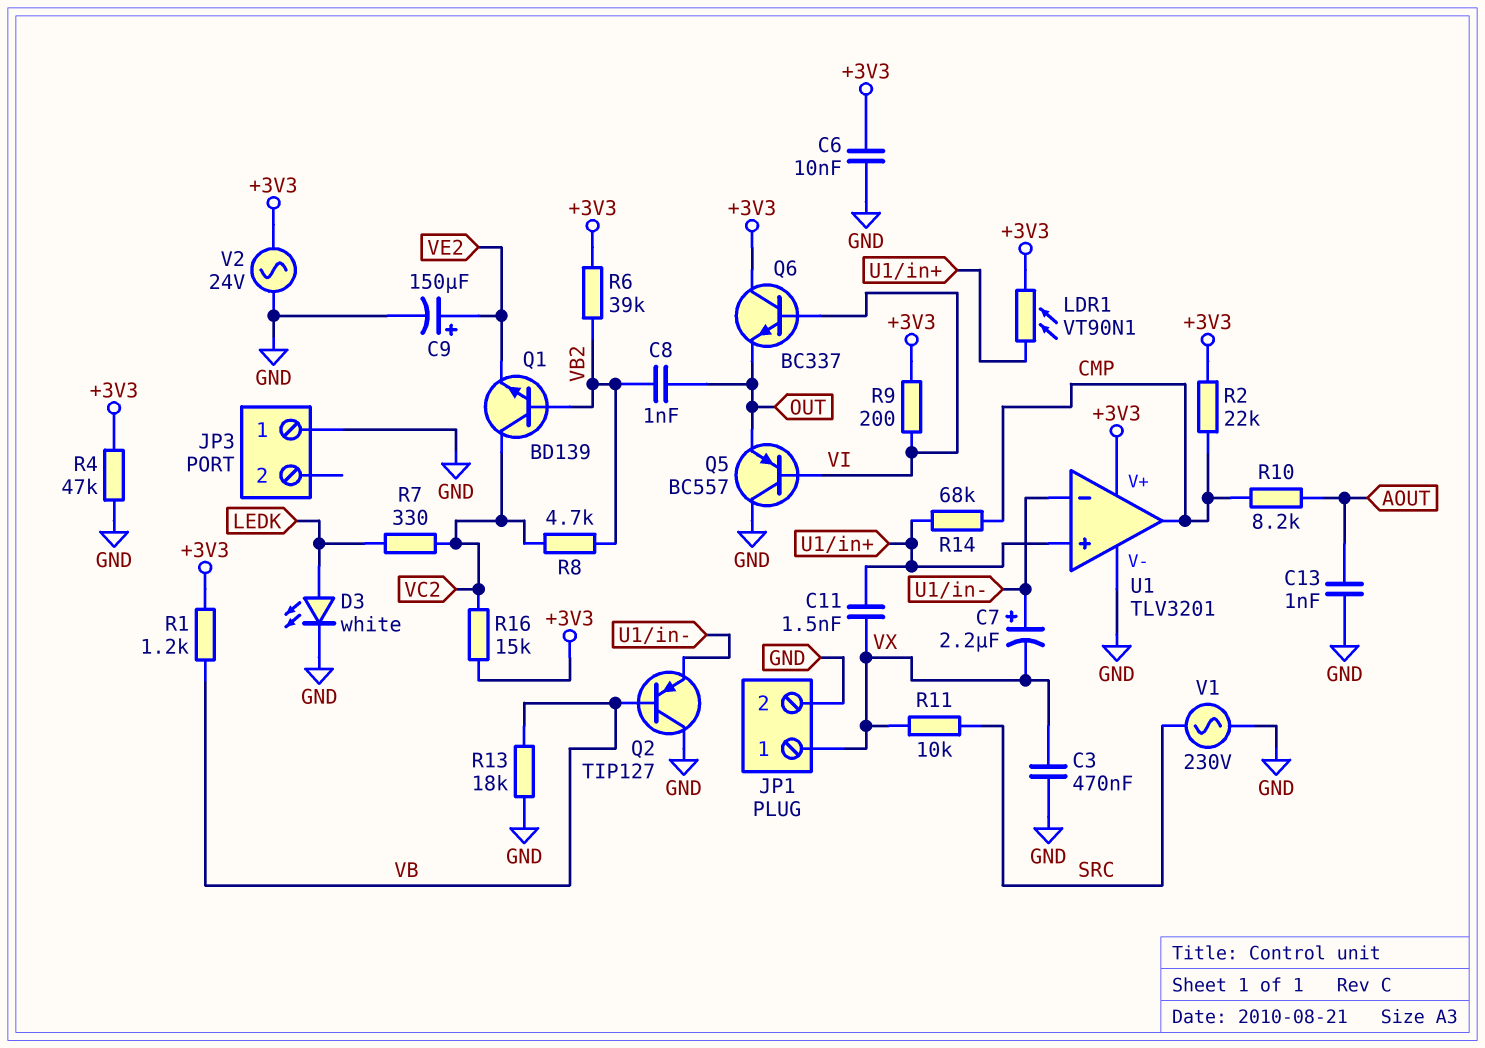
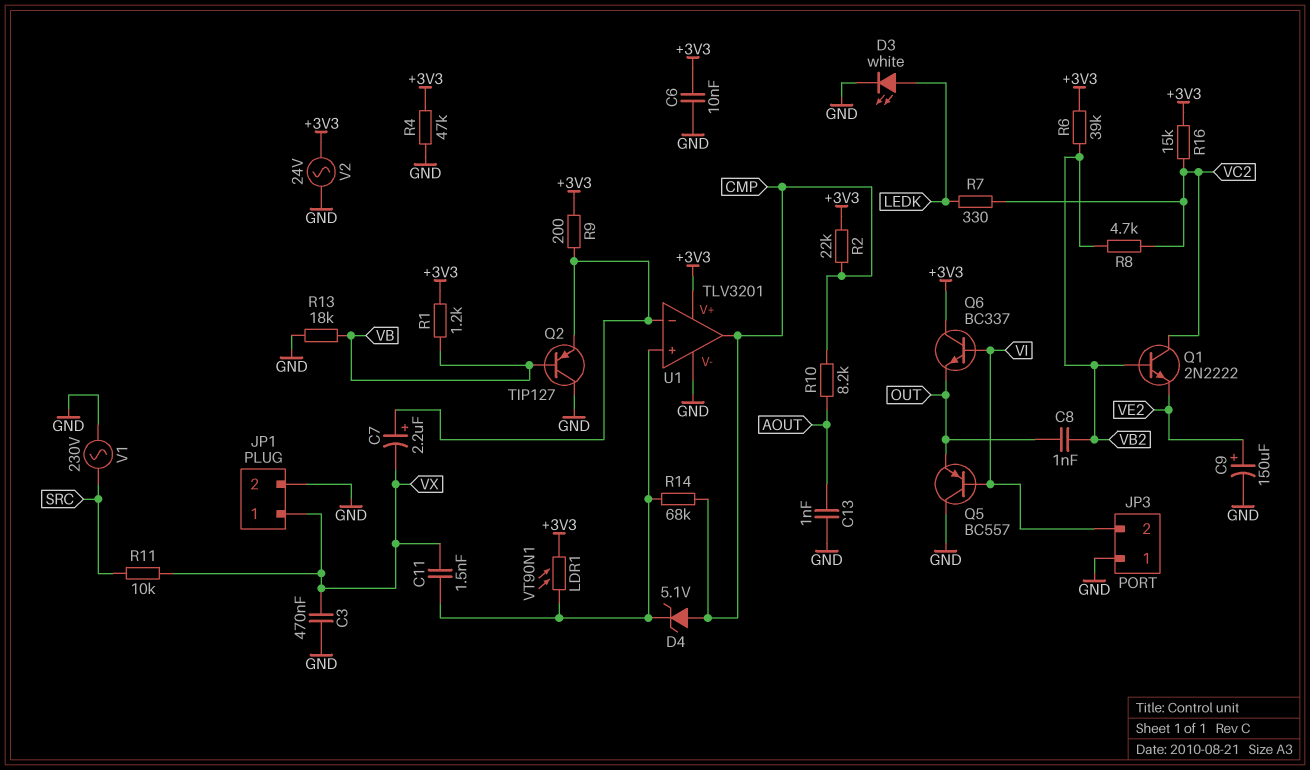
D4: none -> zener 5.1V (A CMP, K U1/in+)
JP3 pin 2: none -> VI
Q1: NPN BD139 (B VB2, C VC2, E VE2) -> NPN 2N2222 (B VB2, C VC2, E VE2)
R9: 200 (+3V3, VI) -> 200 (+3V3, U1/in-)

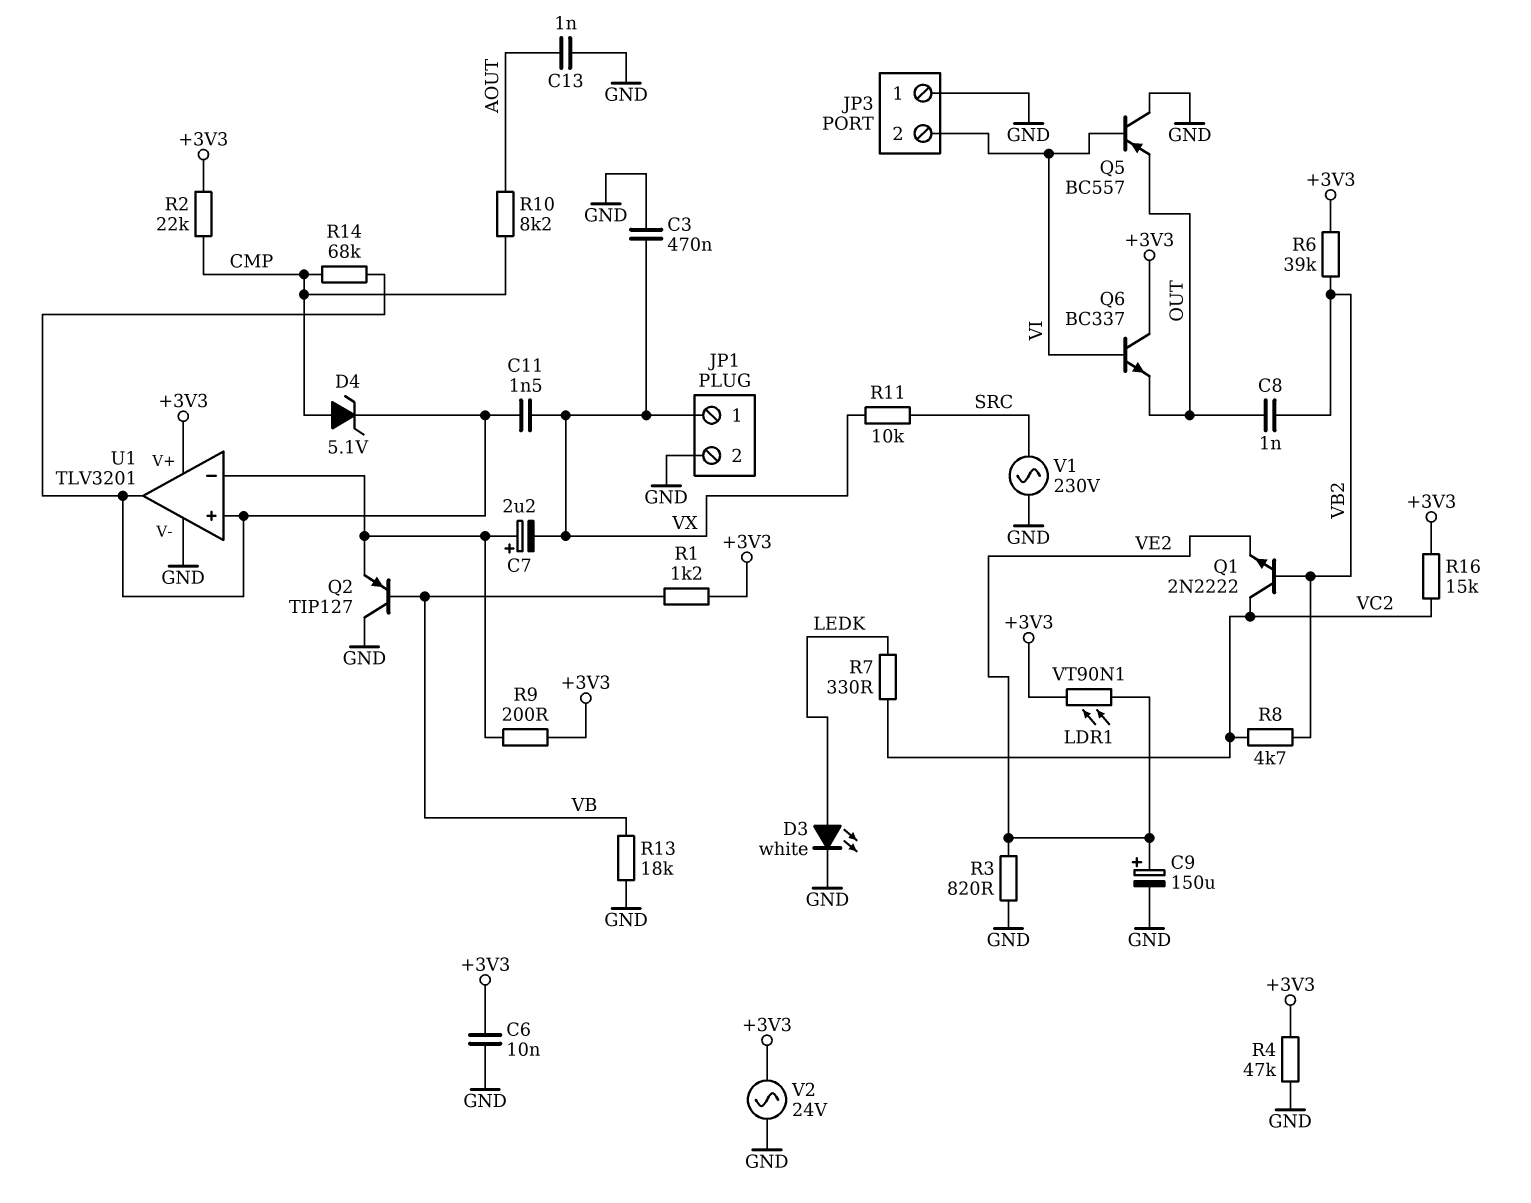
LDR1: VT90N1 (+3V3, U1/in+) -> VT90N1 (+3V3, VE2)
R3: none -> 820 (GND, VE2)
U1 pin out: CMP -> U1/in+

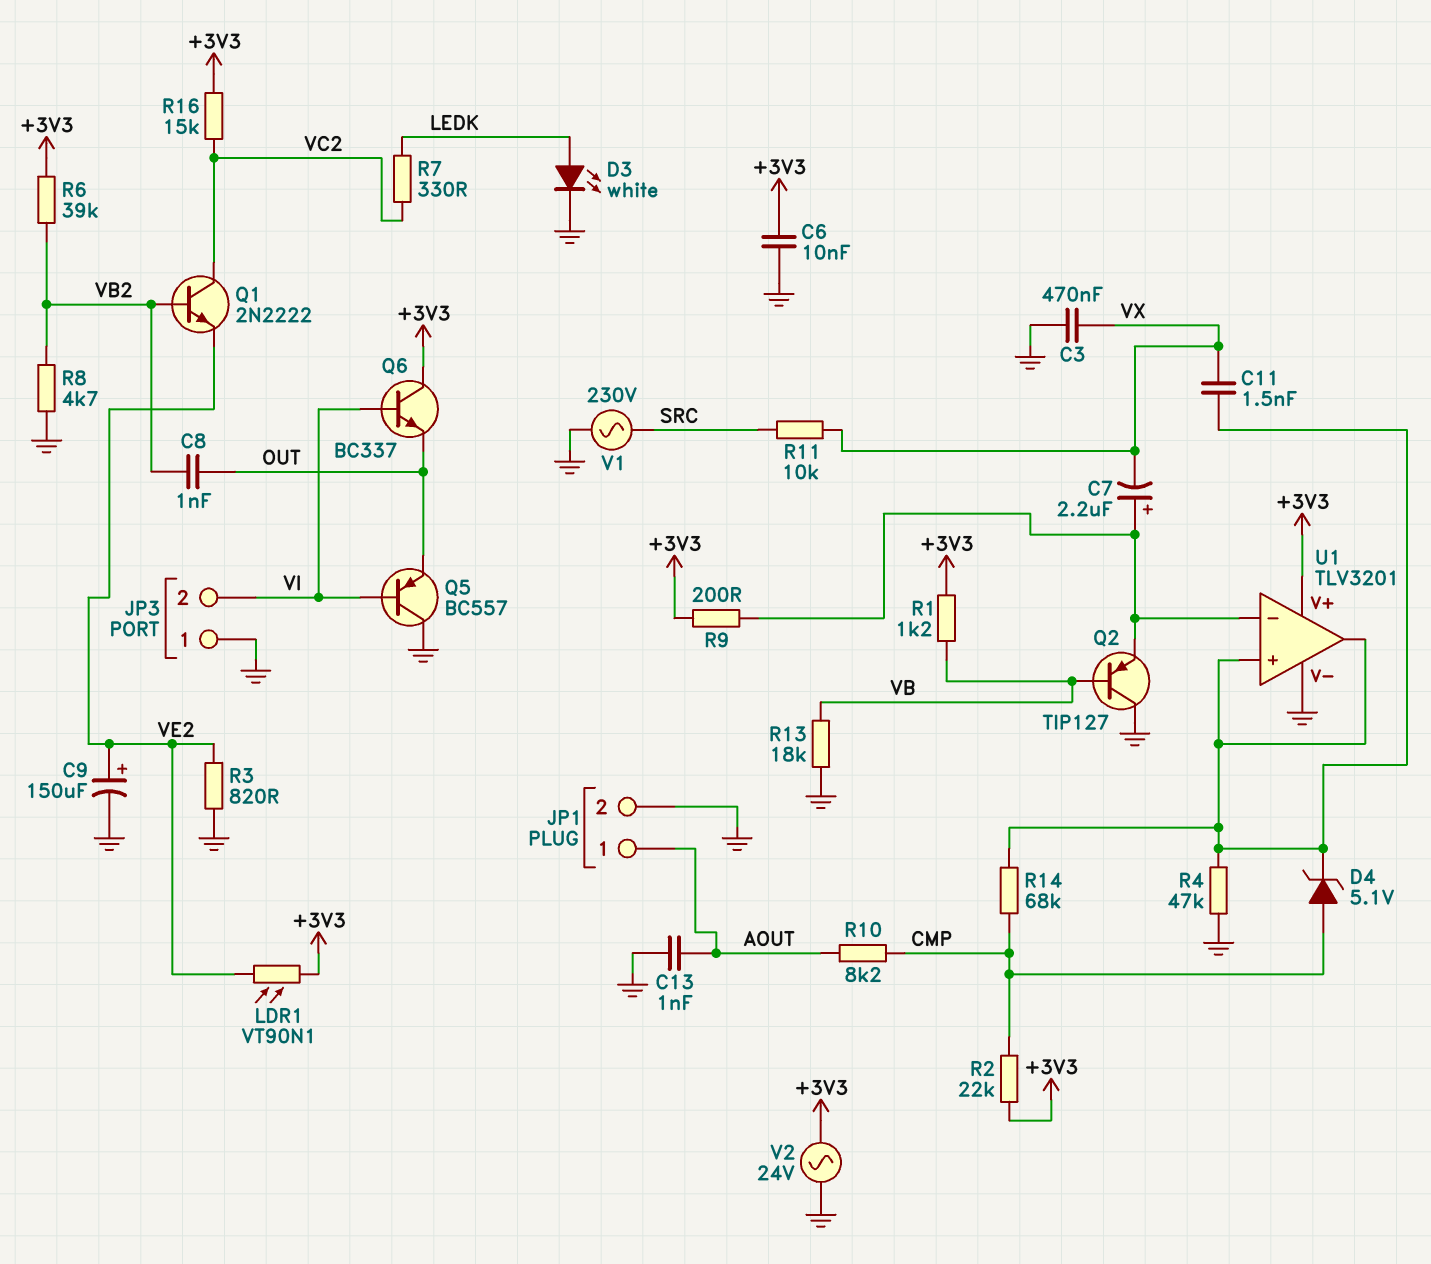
JP1 pin 1: VX -> AOUT
R4: 47k (+3V3, GND) -> 47k (GND, U1/in+)
R8: 4.7k (VB2, VC2) -> 4.7k (GND, VB2)

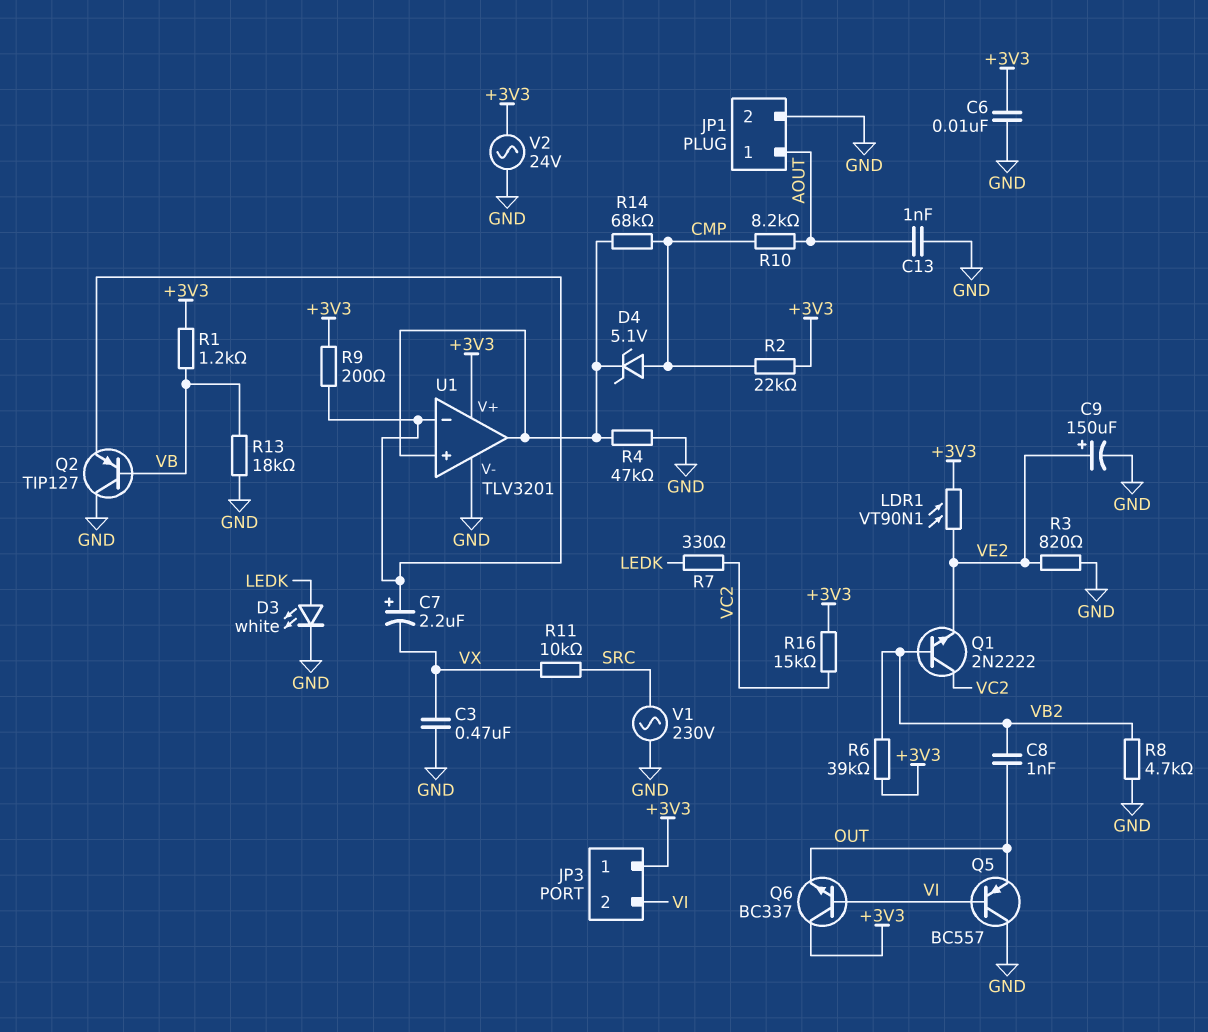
C11: 1.5nF (U1/in+, VX) -> none
JP3 pin 1: GND -> +3V3

